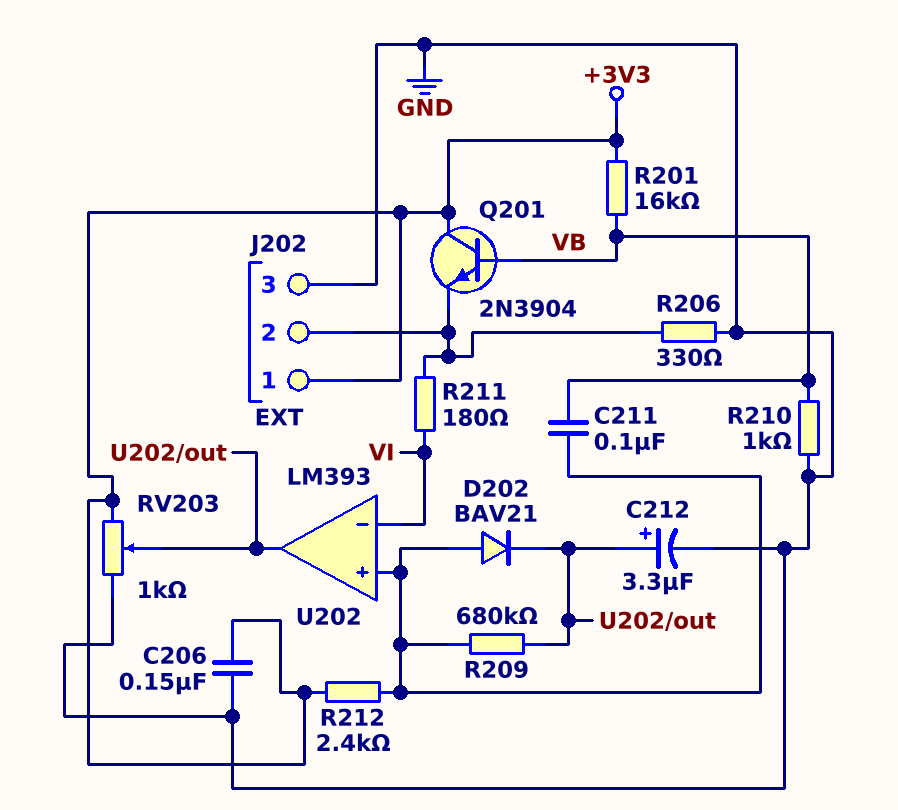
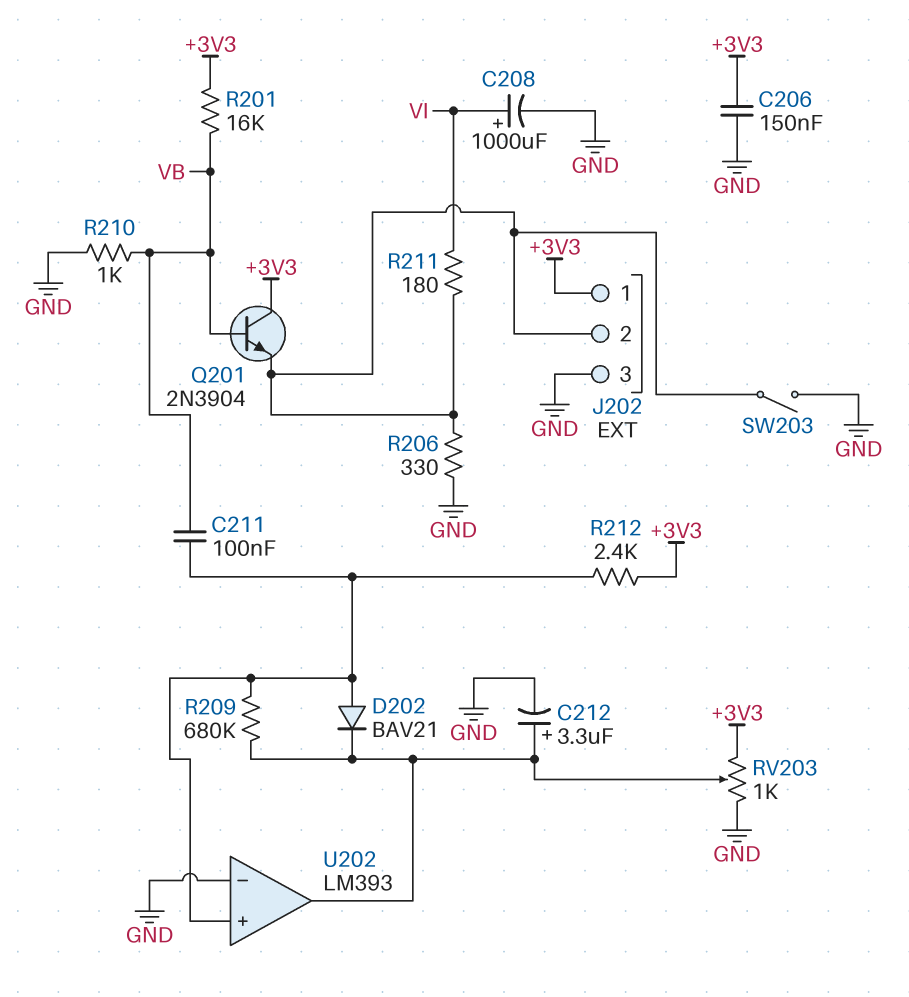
C208: none -> 1000uF (plus VI, minus GND)
SW203: none -> switch (GND, J202/2)
U202 pin in-: VI -> GND

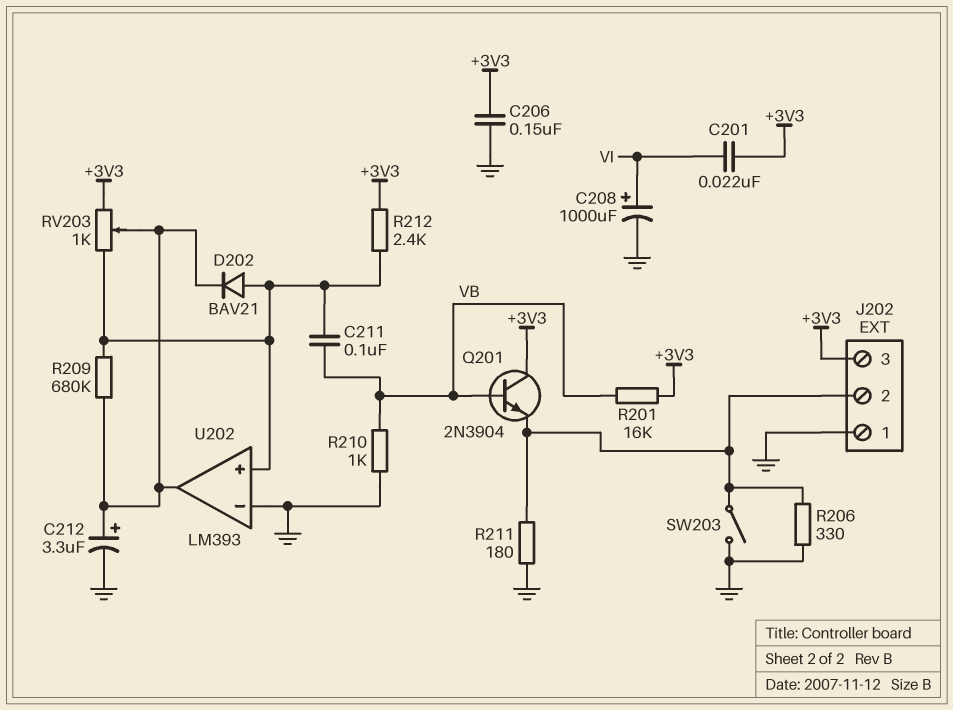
C201: none -> 22nF (+3V3, VI)
J202 pin 1: +3V3 -> GND
J202 pin 3: GND -> +3V3
R211: 180 (J202/2, VI) -> 180 (GND, J202/2)
RV203: 1k (+3V3, GND, wiper U202/out) -> 1k (+3V3, U202/in+, wiper U202/out)

